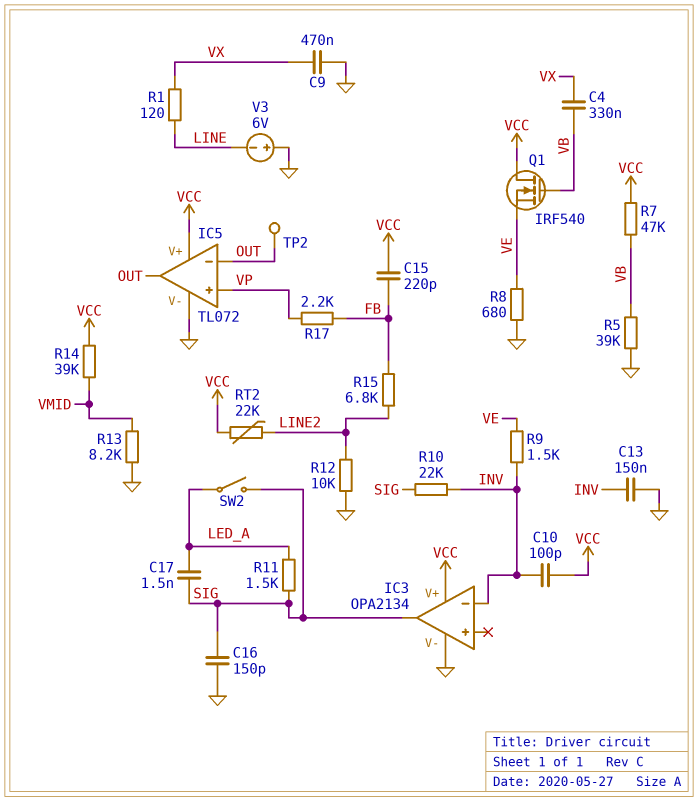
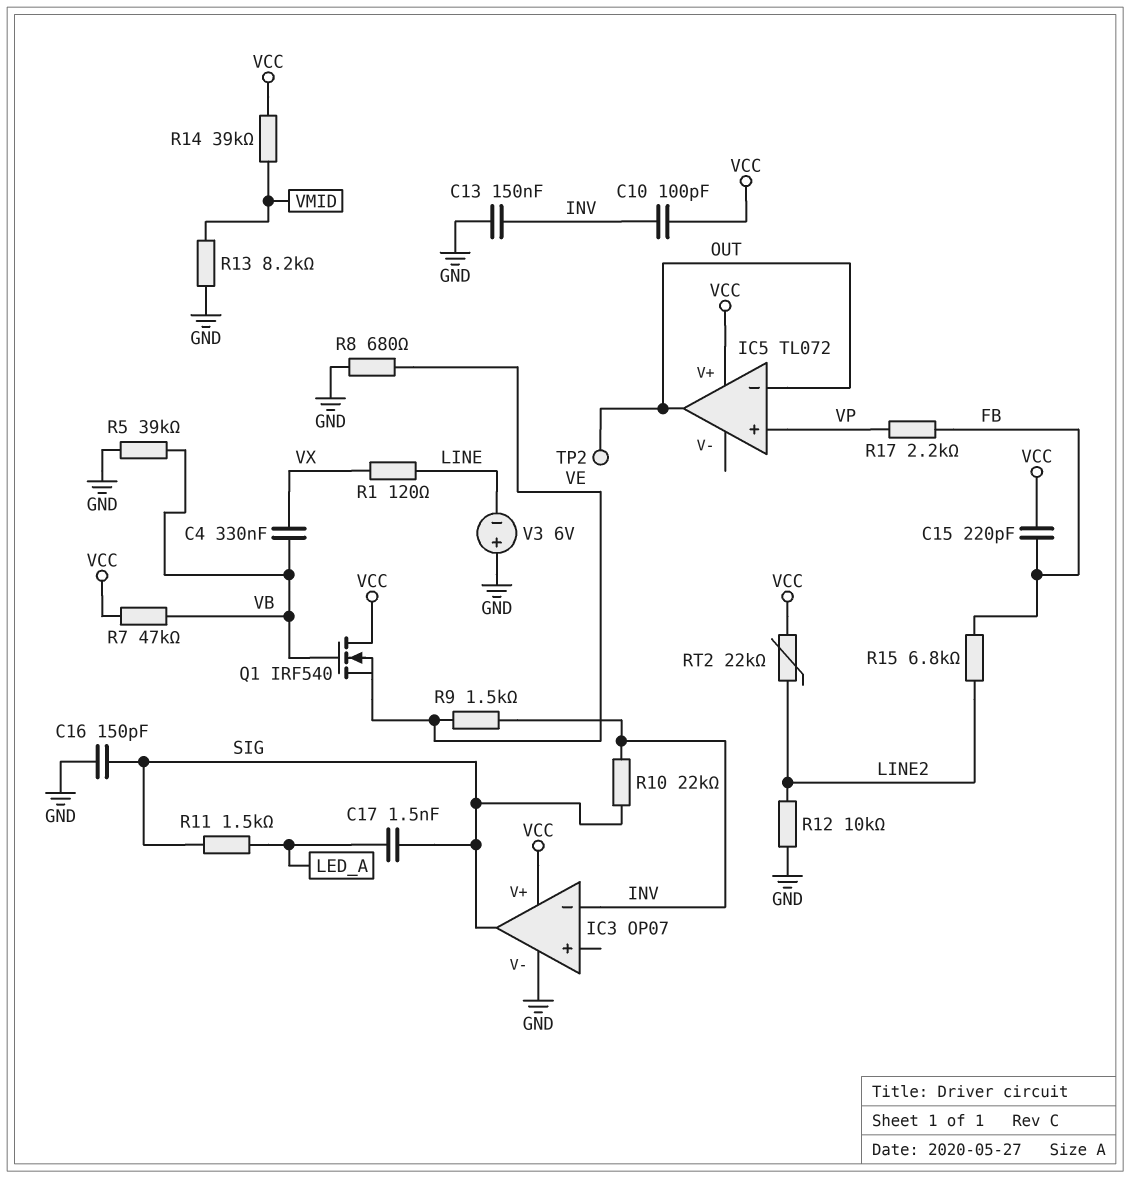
C9: 470nF (GND, VX) -> none
IC3: OPA2134 -> OP07
IC5 pin V-: GND -> none
SW2: switch (LED_A, SIG) -> none

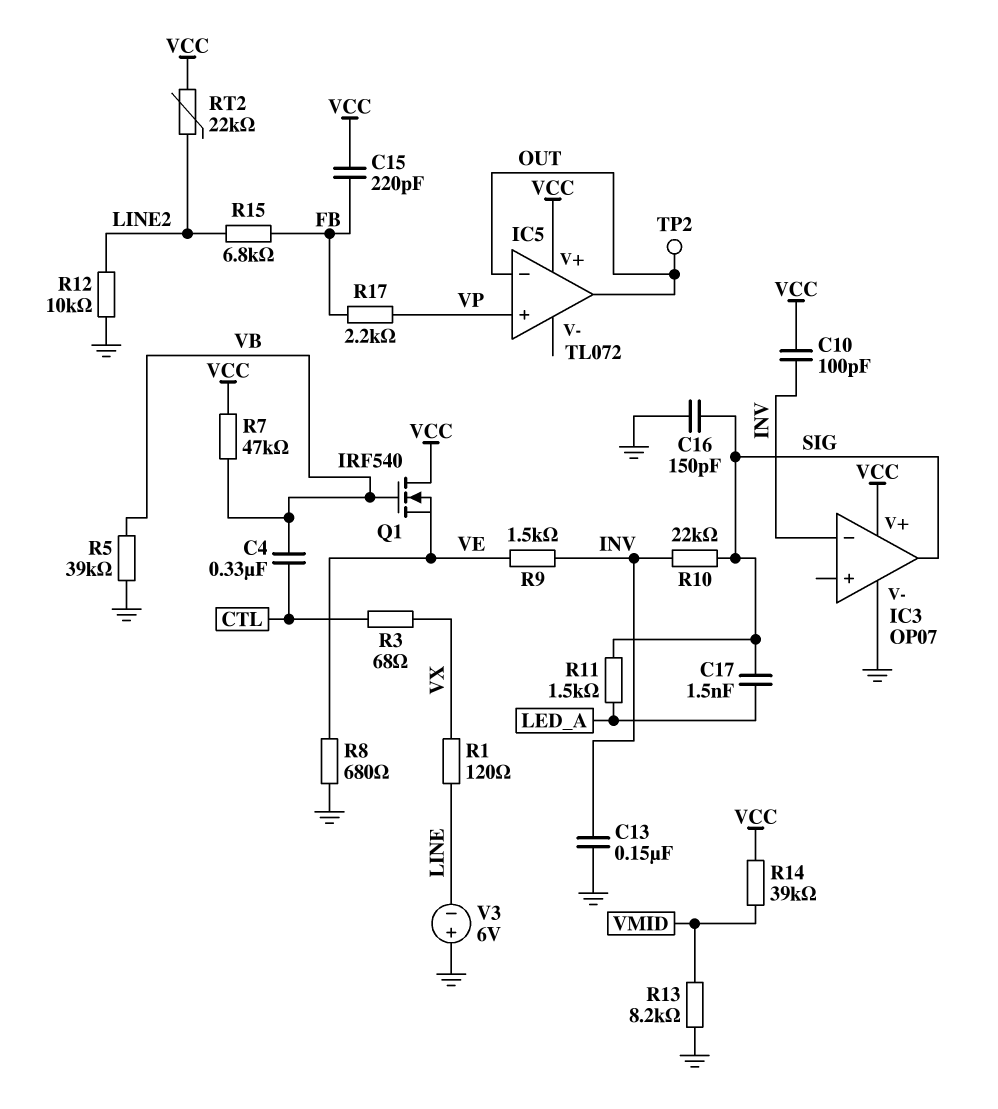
C4: 330nF (VB, VX) -> 330nF (CTL, VB)
R3: none -> 68 (CTL, VX)

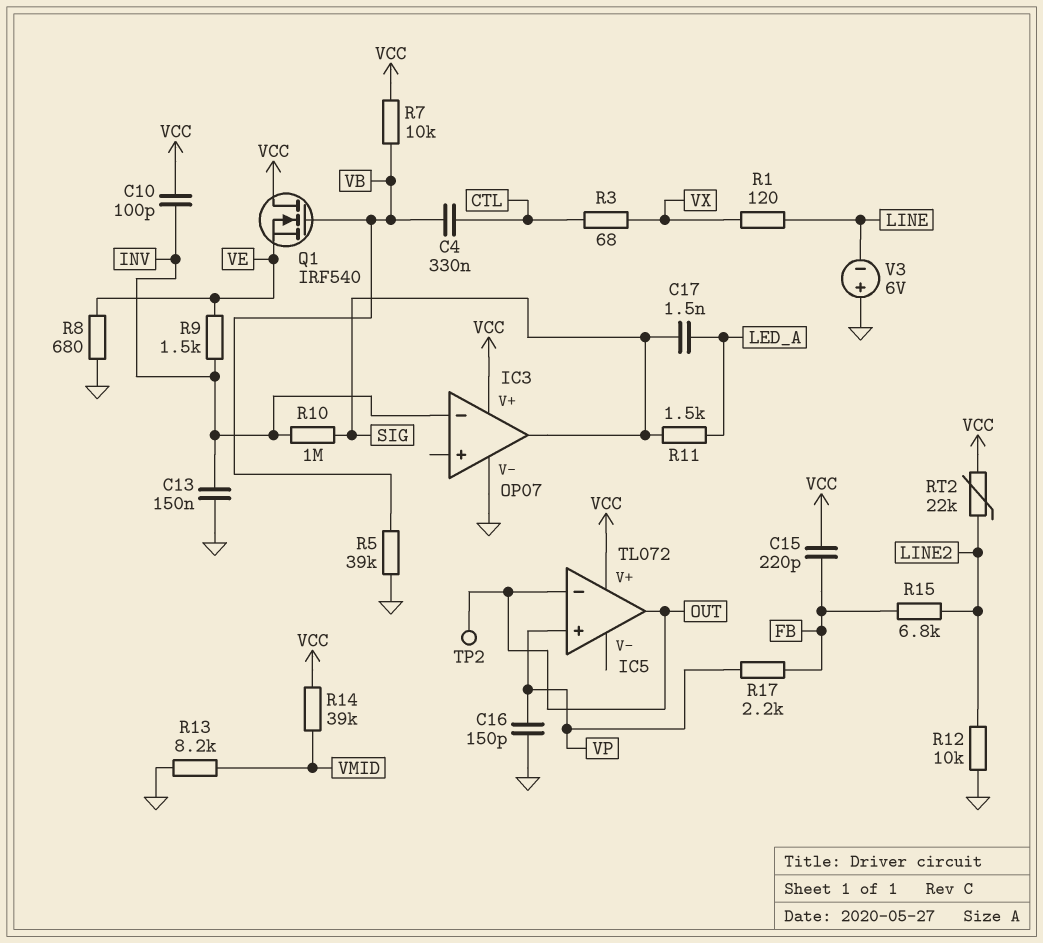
C16: 150pF (GND, SIG) -> 150pF (GND, VP)
R7: 47k (VB, VCC) -> 10k (VB, VCC)
R10: 22k (INV, SIG) -> 1M (INV, SIG)

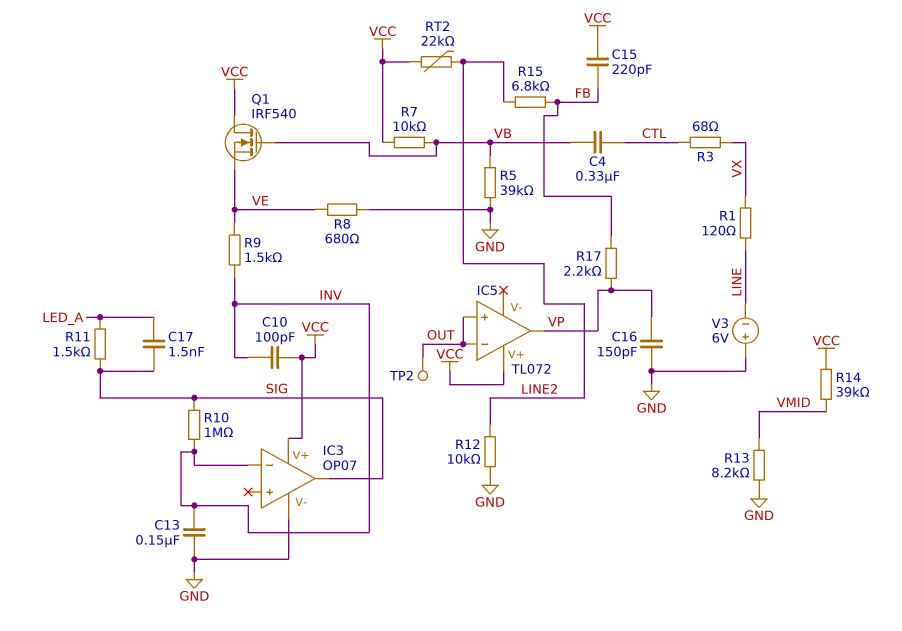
IC5 pin in+: VP -> OUT
IC5 pin out: OUT -> VP

